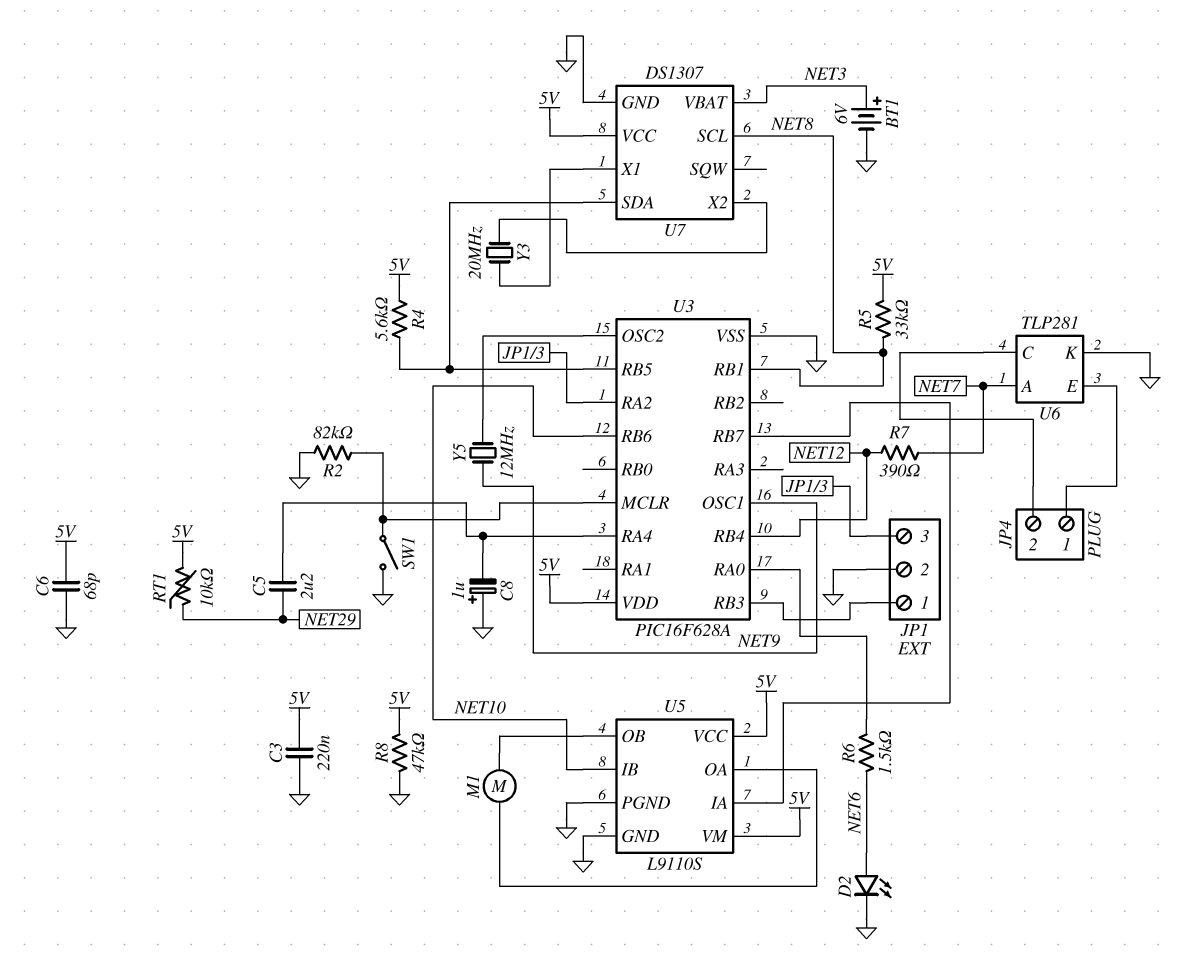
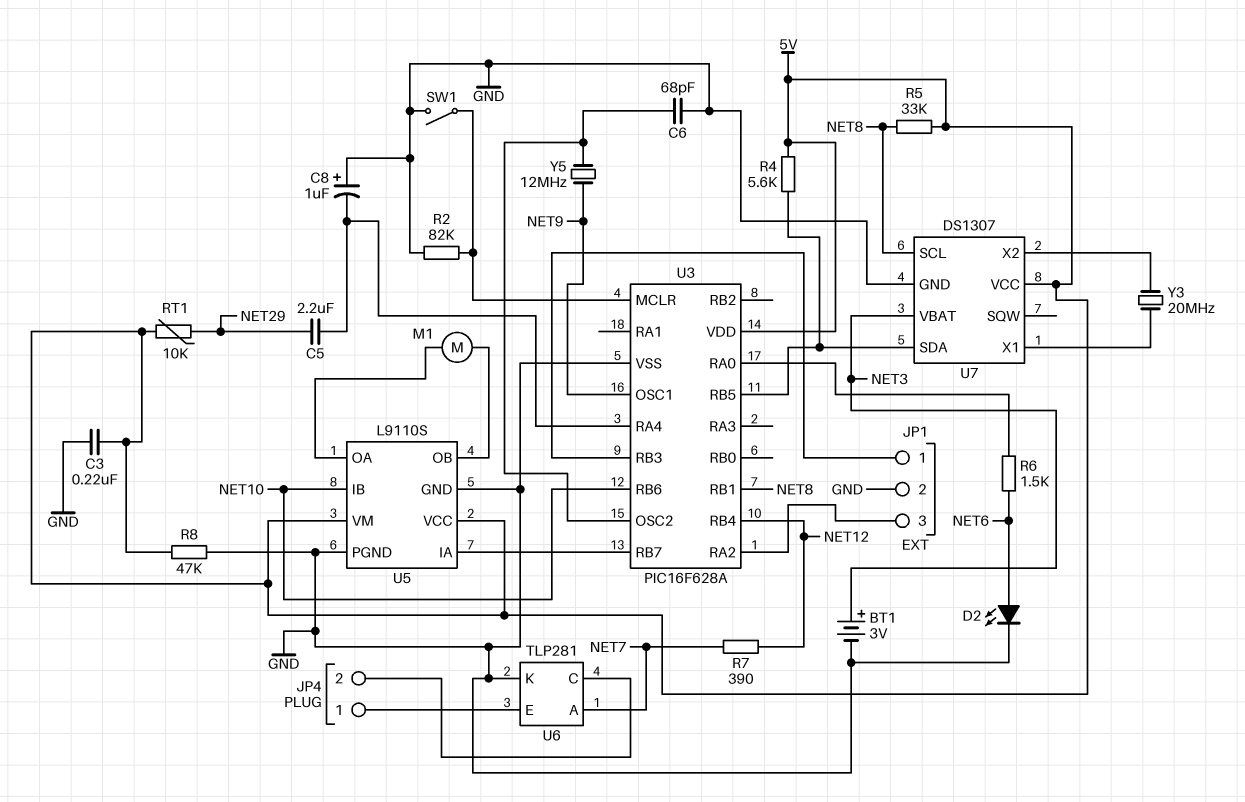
BT1: 6V (plus NET3, minus GND) -> 3V (plus NET3, minus GND)
C6: 68pF (5V, GND) -> 68pF (GND, U3/OSC2)

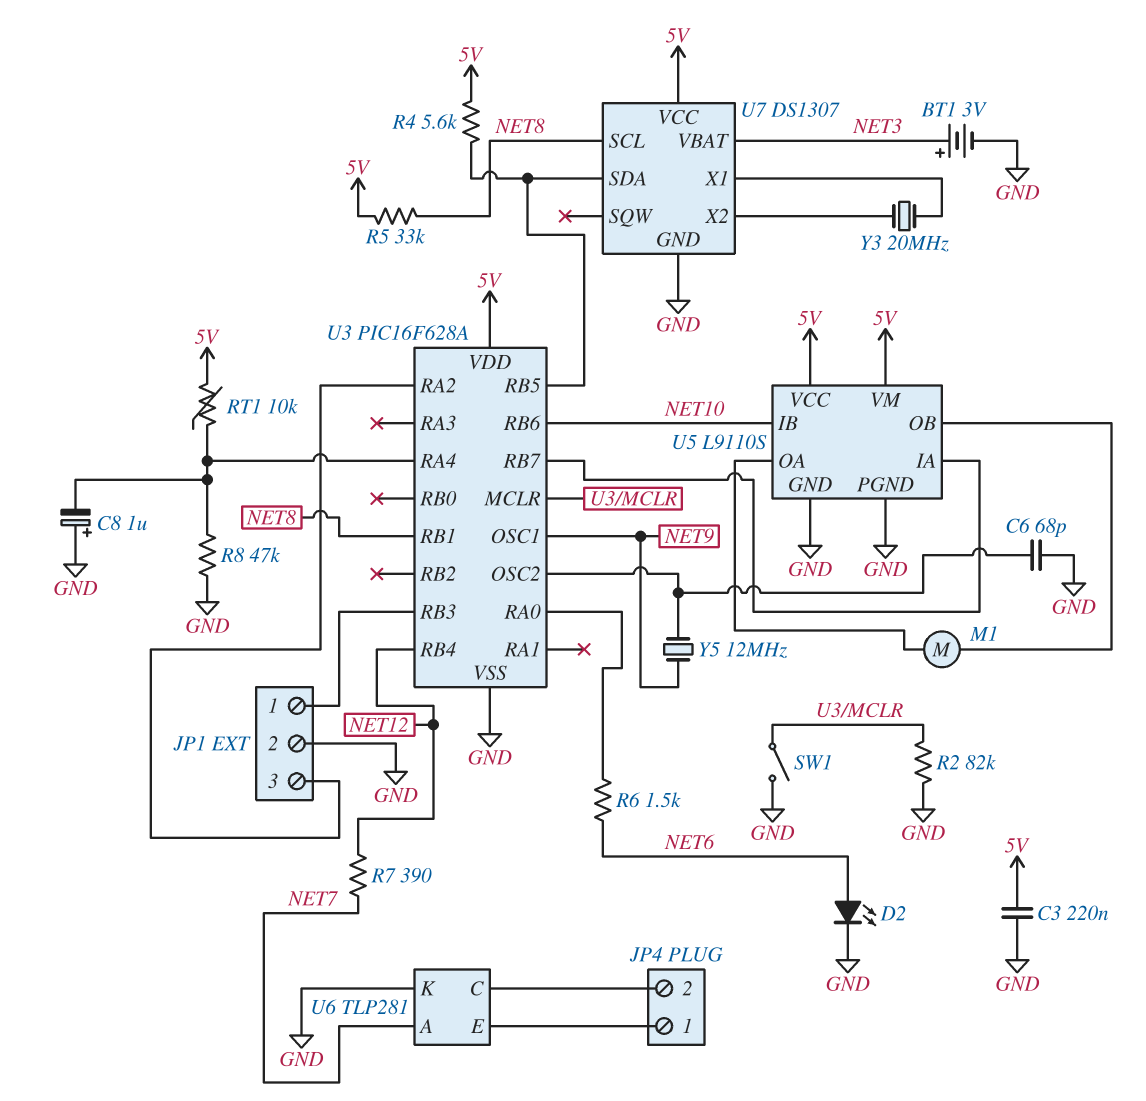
C5: 2.2uF (NET29, U3/RA4) -> none
R8: 47k (5V, GND) -> 47k (GND, U3/RA4)
RT1: 10k (5V, NET29) -> 10k (5V, U3/RA4)

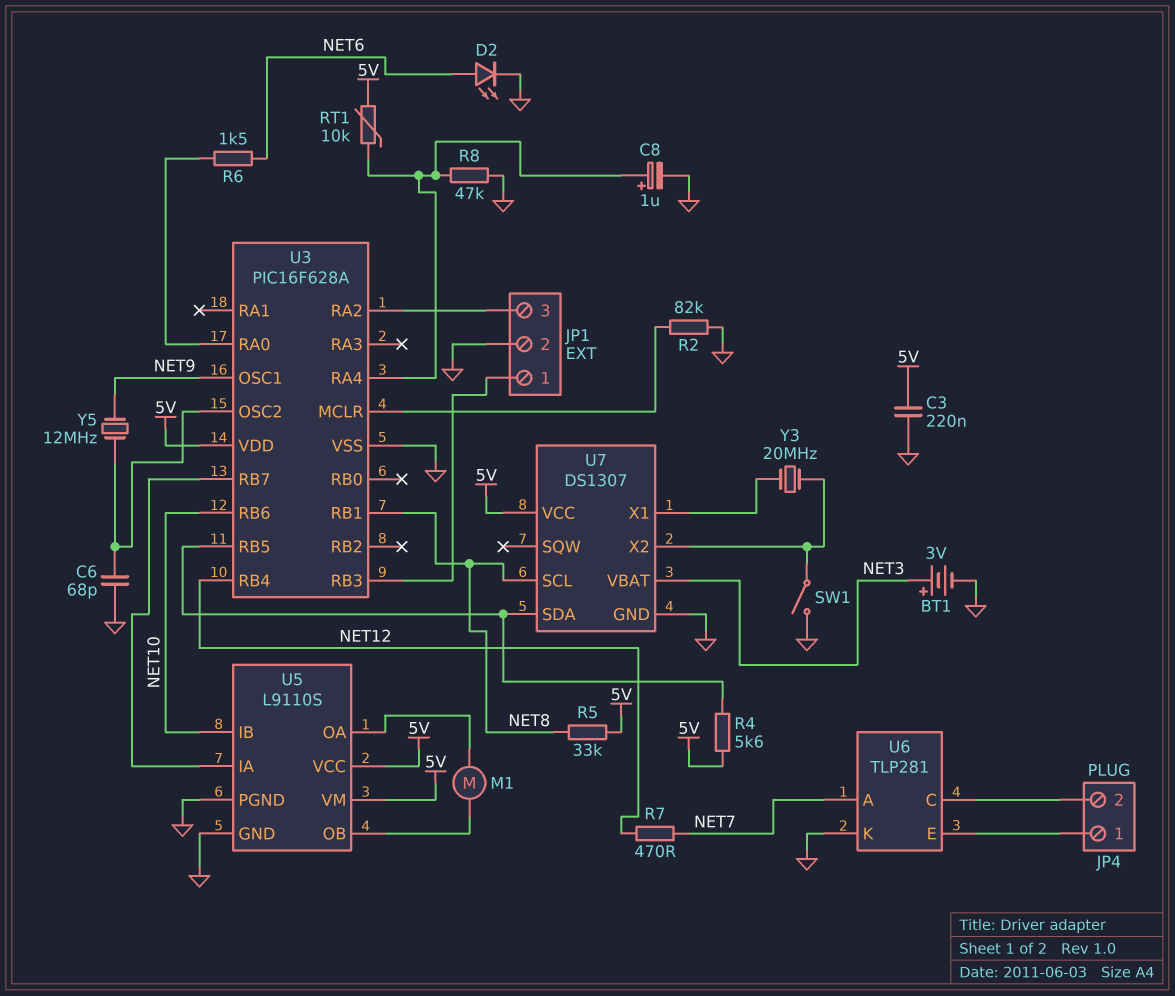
C8: 1uF (plus GND, minus U3/RA4) -> 1uF (plus U3/RA4, minus GND)
R7: 390 (NET7, NET12) -> 470 (NET7, NET12)
SW1: switch (GND, U3/MCLR) -> switch (GND, U7/X2)

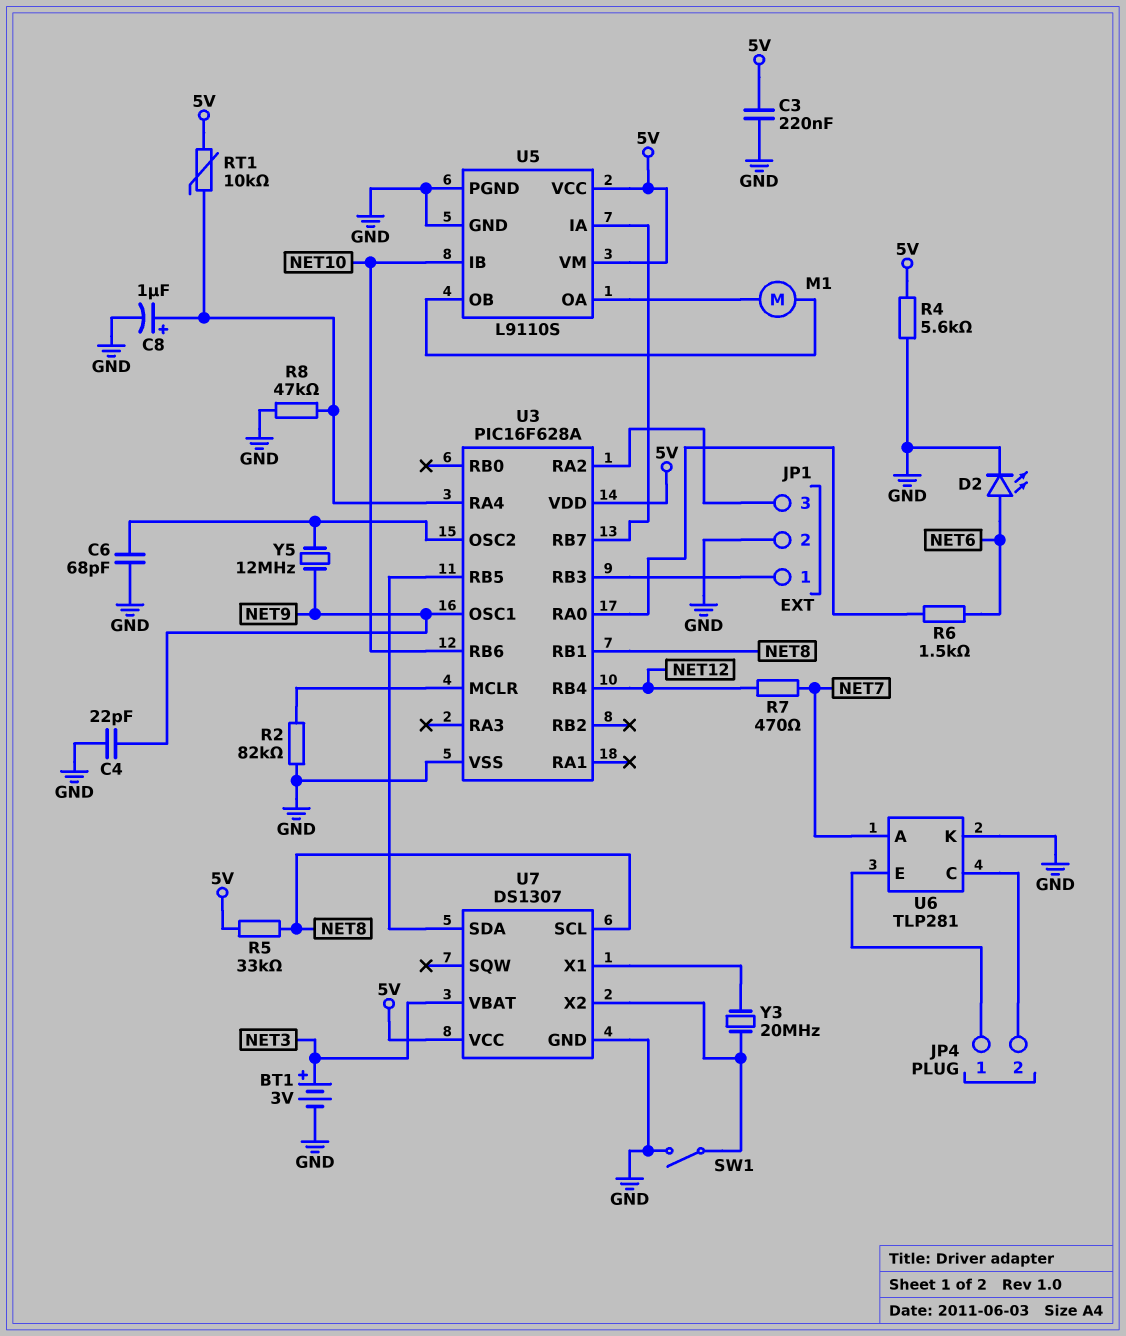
C4: none -> 22pF (GND, NET9)
R4: 5.6k (5V, U3/RB5) -> 5.6k (5V, GND)

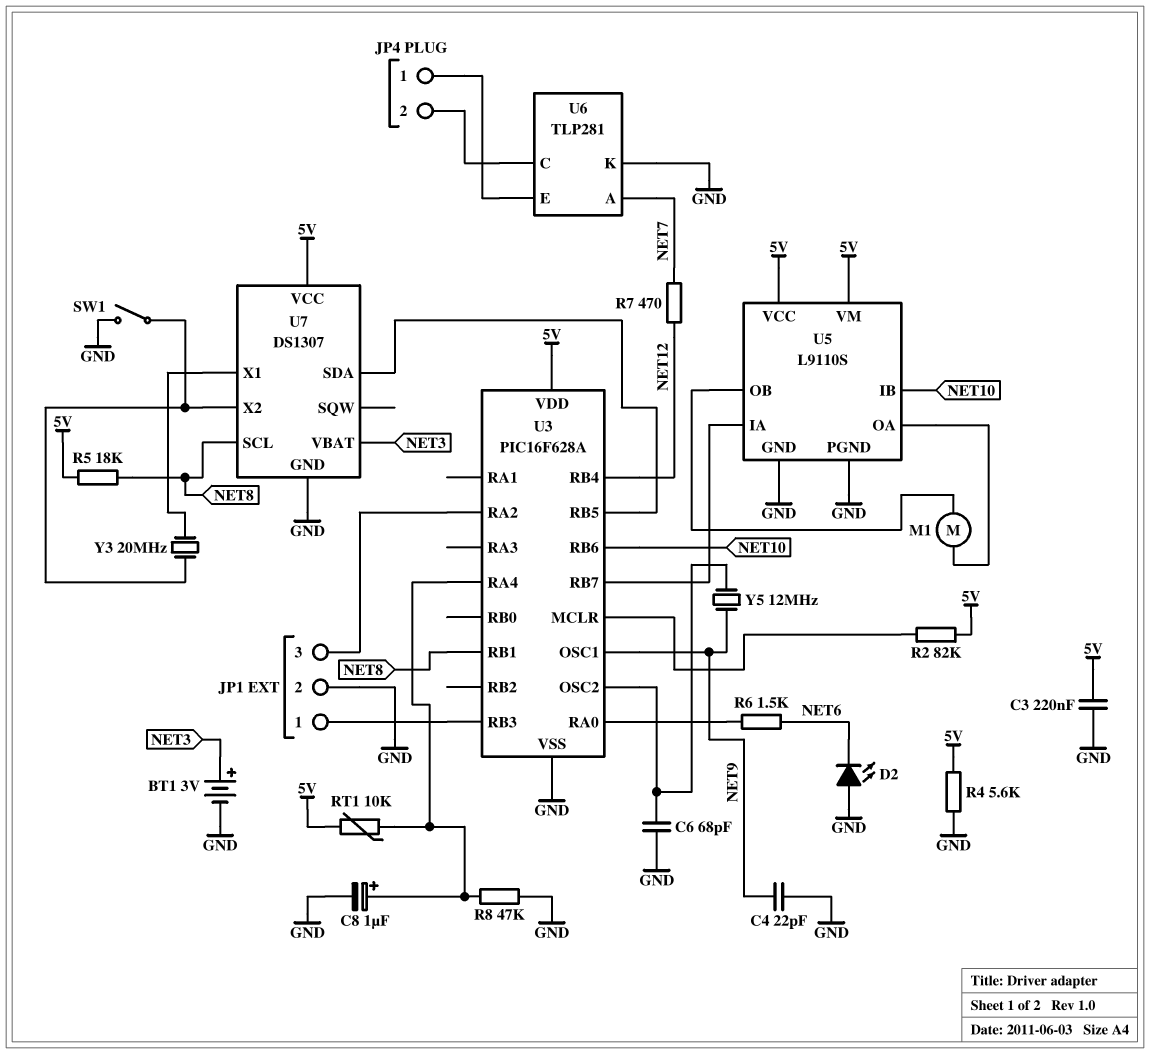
D2: LED (A NET6, K GND) -> LED (A GND, K NET6)
R2: 82k (GND, U3/MCLR) -> 82k (5V, U3/MCLR)
R5: 33k (5V, NET8) -> 18k (5V, NET8)

